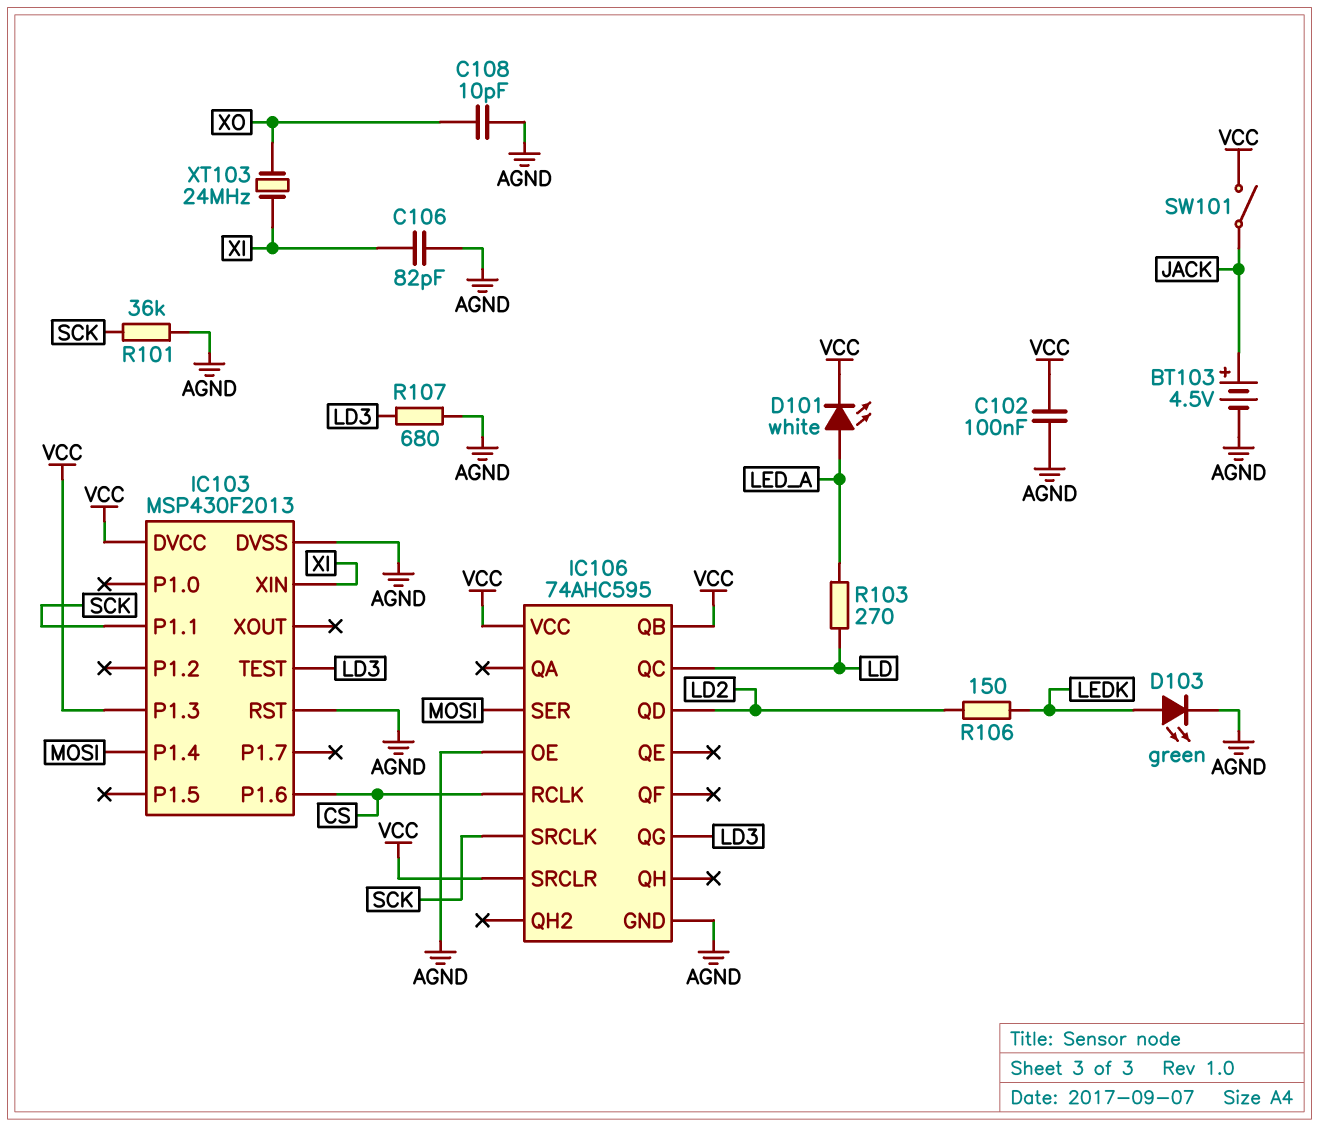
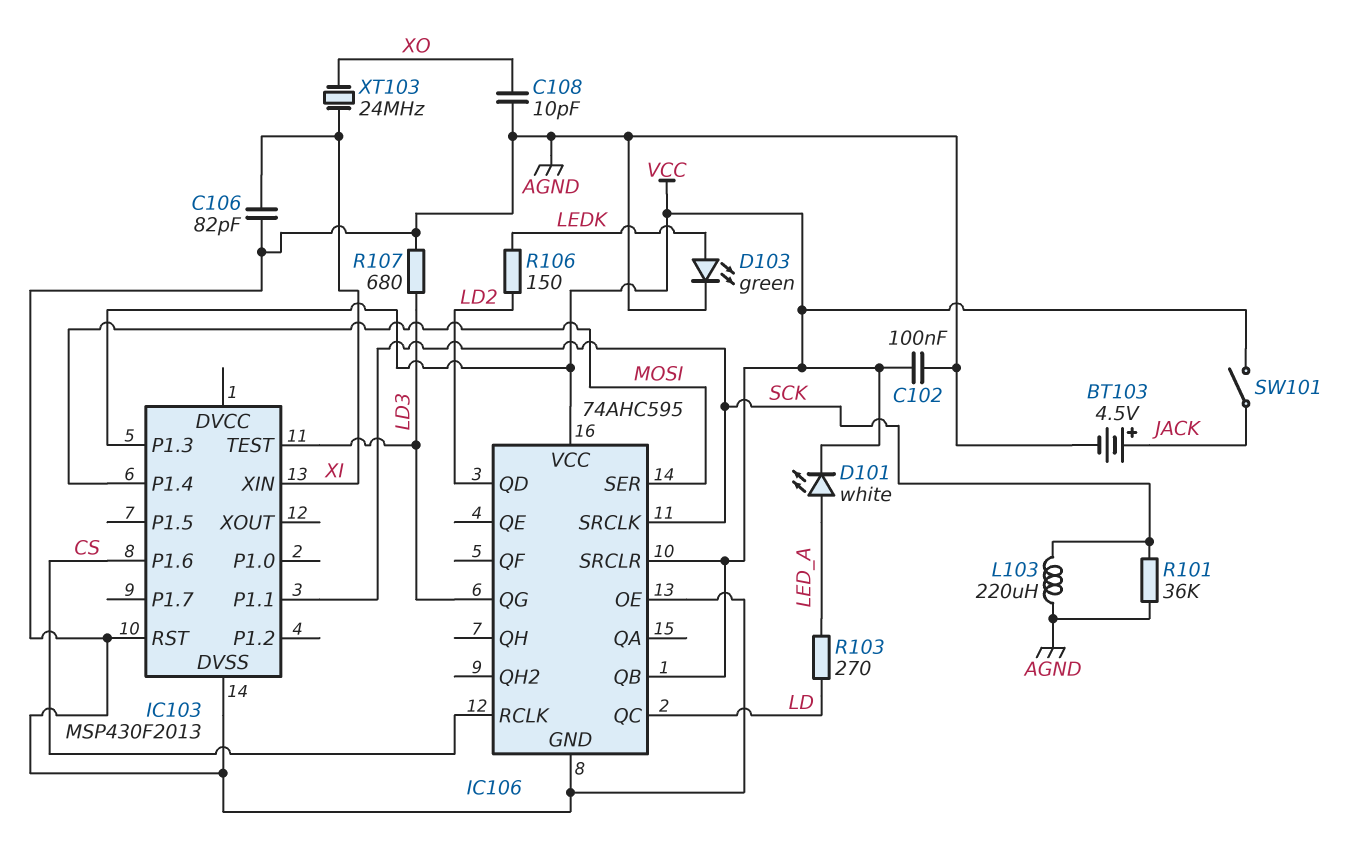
IC103 pin DVCC: VCC -> none
L103: none -> 220uH (AGND, SCK)

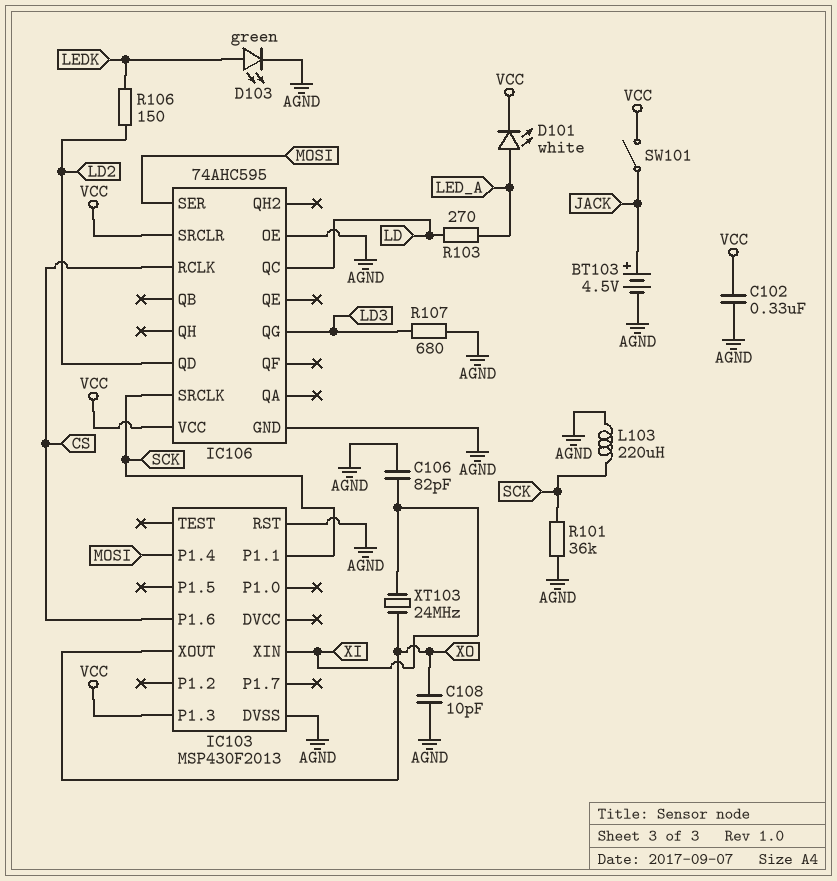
C102: 100nF (AGND, VCC) -> 330nF (AGND, VCC)
IC103 pin TEST: LD3 -> none
IC103 pin XOUT: none -> XO
IC106 pin QB: VCC -> none

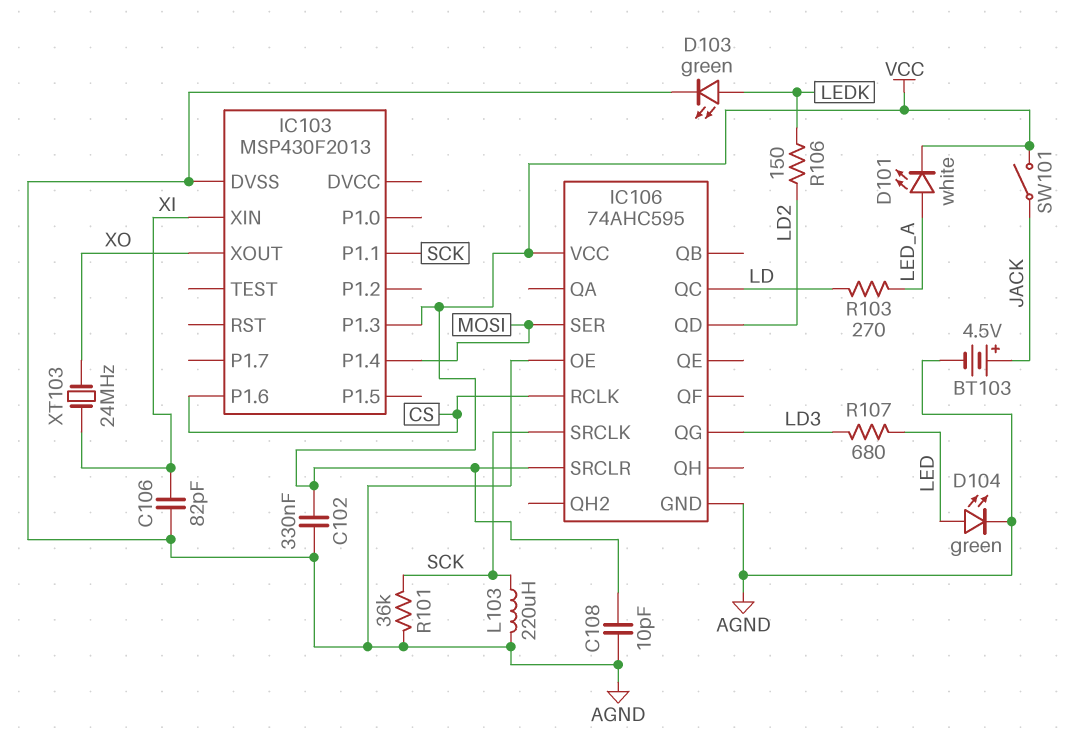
C108: 10pF (AGND, XO) -> 10pF (AGND, VCC)
D104: none -> LED green (A LED, K AGND)
IC103 pin RST: AGND -> none
R107: 680 (AGND, LD3) -> 680 (LD3, LED)

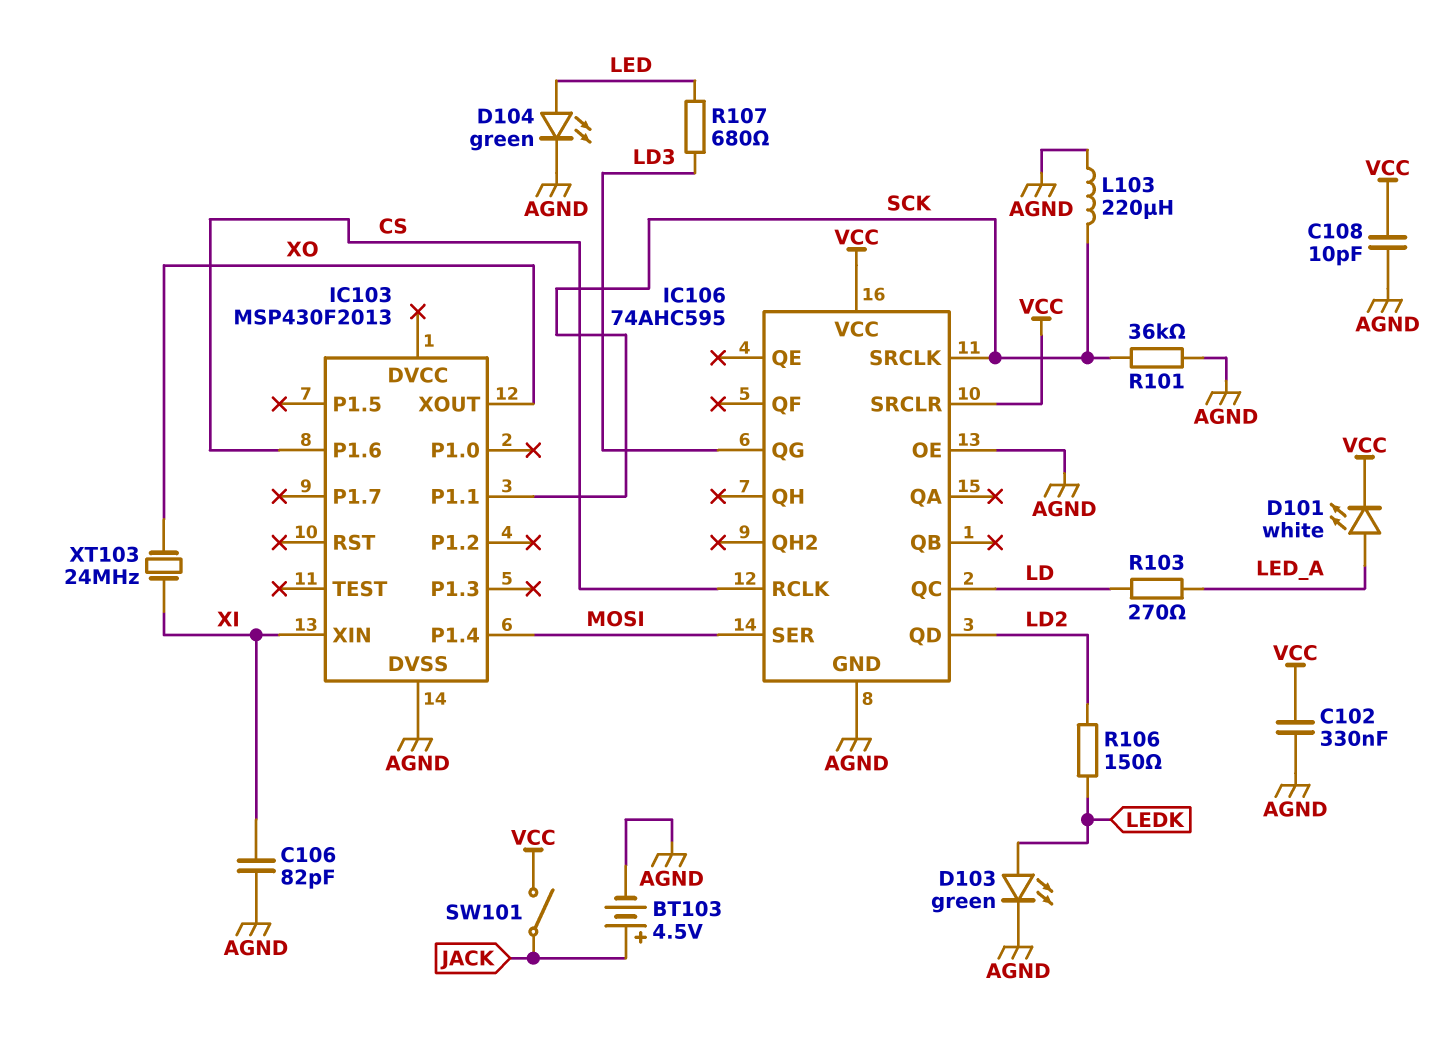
IC103 pin P1.3: VCC -> none

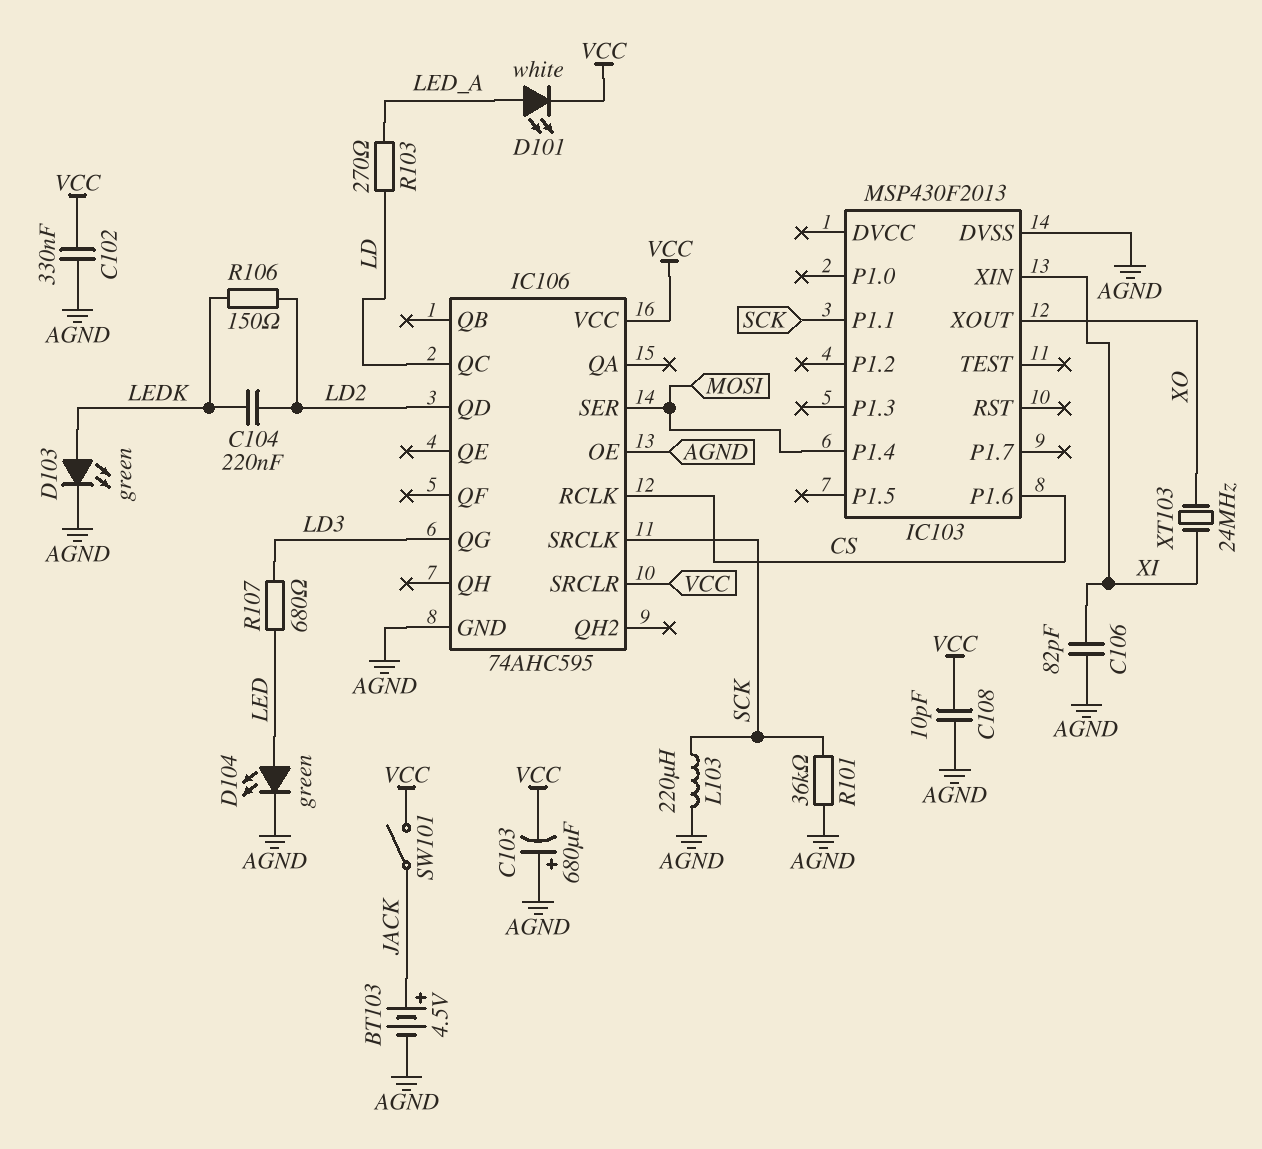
C103: none -> 680uF (plus AGND, minus VCC)
C104: none -> 220nF (LD2, LEDK)

